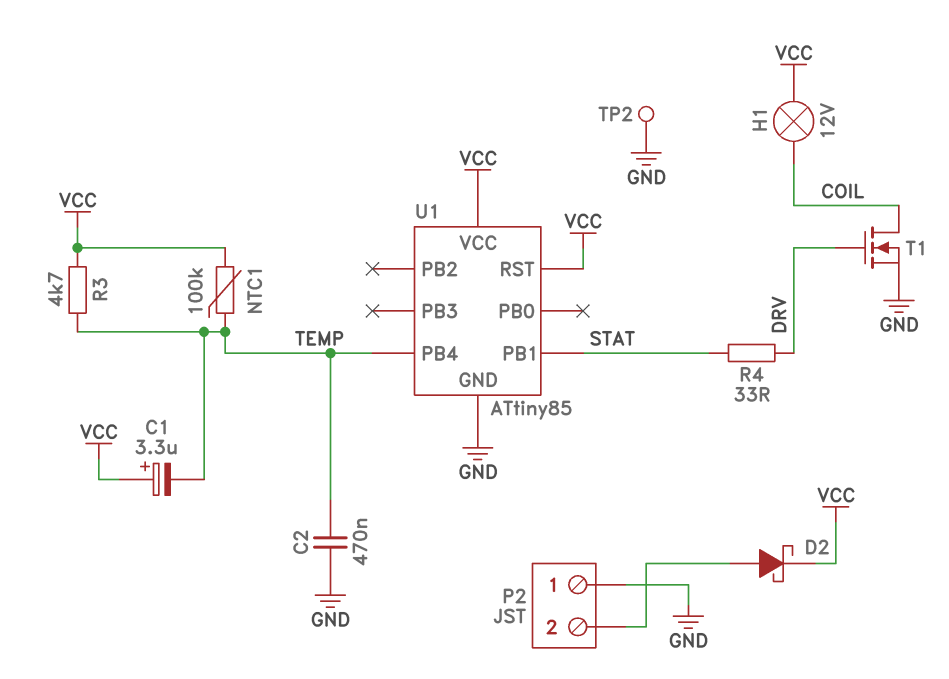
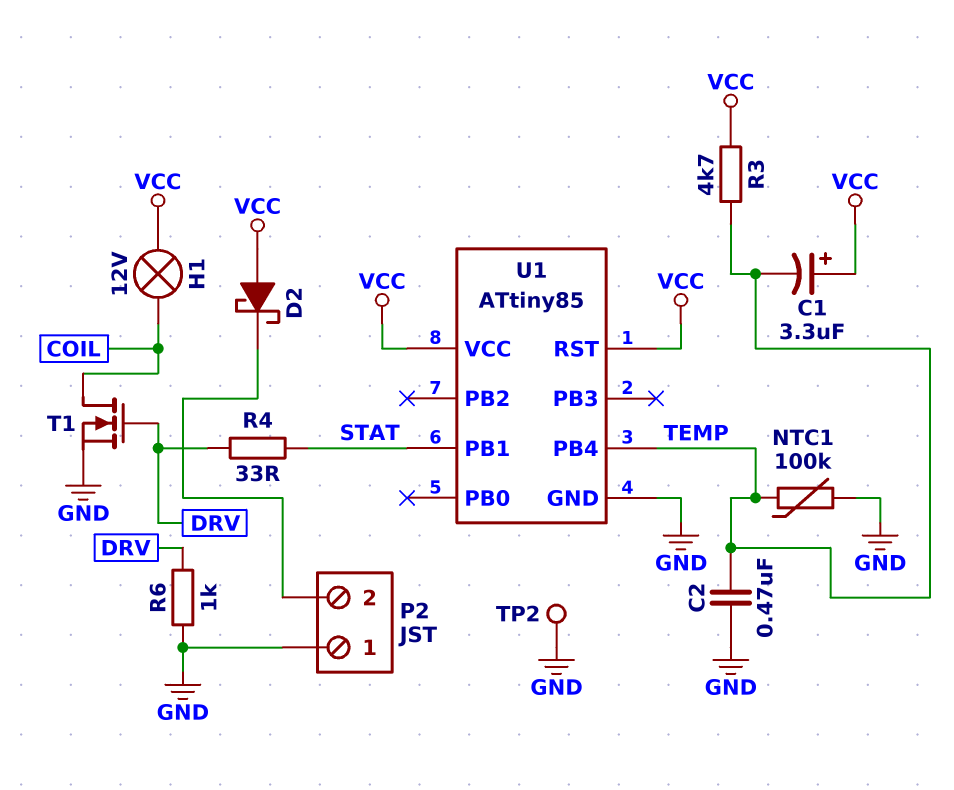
D2: schottky (A P2/2, K VCC) -> schottky (A VCC, K P2/2)
NTC1: 100k (TEMP, VCC) -> 100k (GND, TEMP)
R6: none -> 1k (DRV, GND)

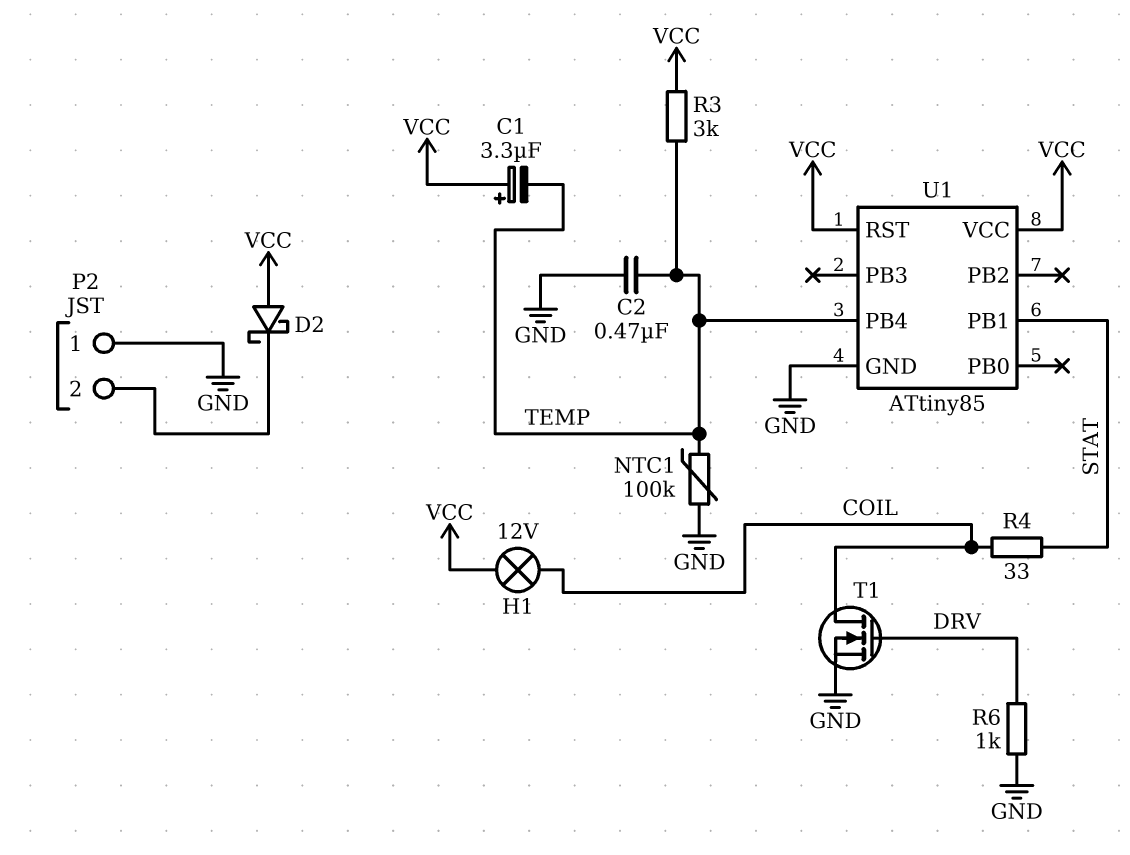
R3: 4.7k (TEMP, VCC) -> 3k (TEMP, VCC)
R4: 33 (DRV, STAT) -> 33 (COIL, STAT)
TP2: test point (GND) -> none

